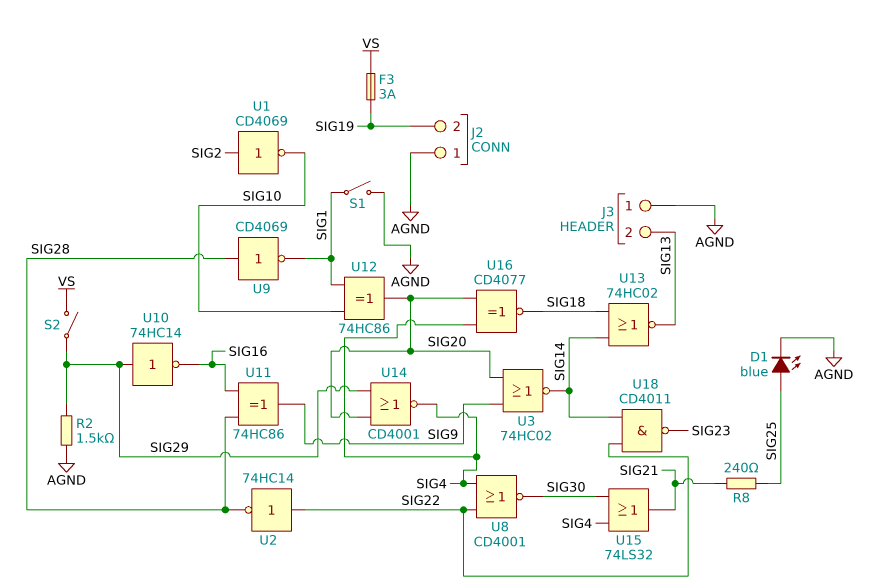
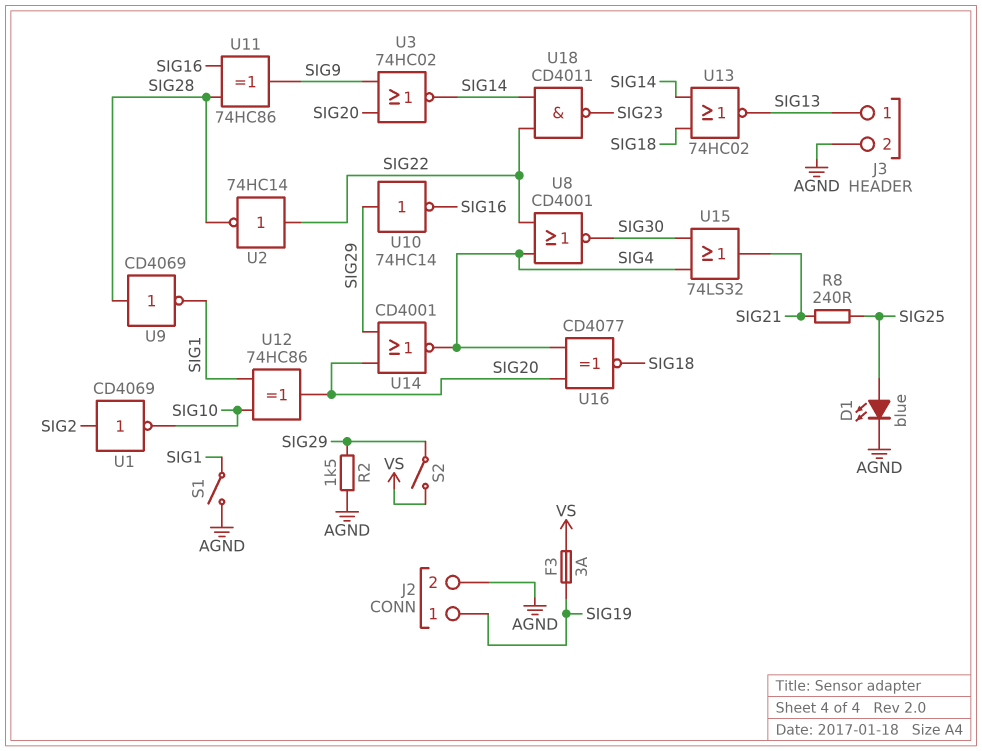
J2 pin 1: AGND -> SIG19
J2 pin 2: SIG19 -> AGND
J3 pin 1: AGND -> SIG13
J3 pin 2: SIG13 -> AGND

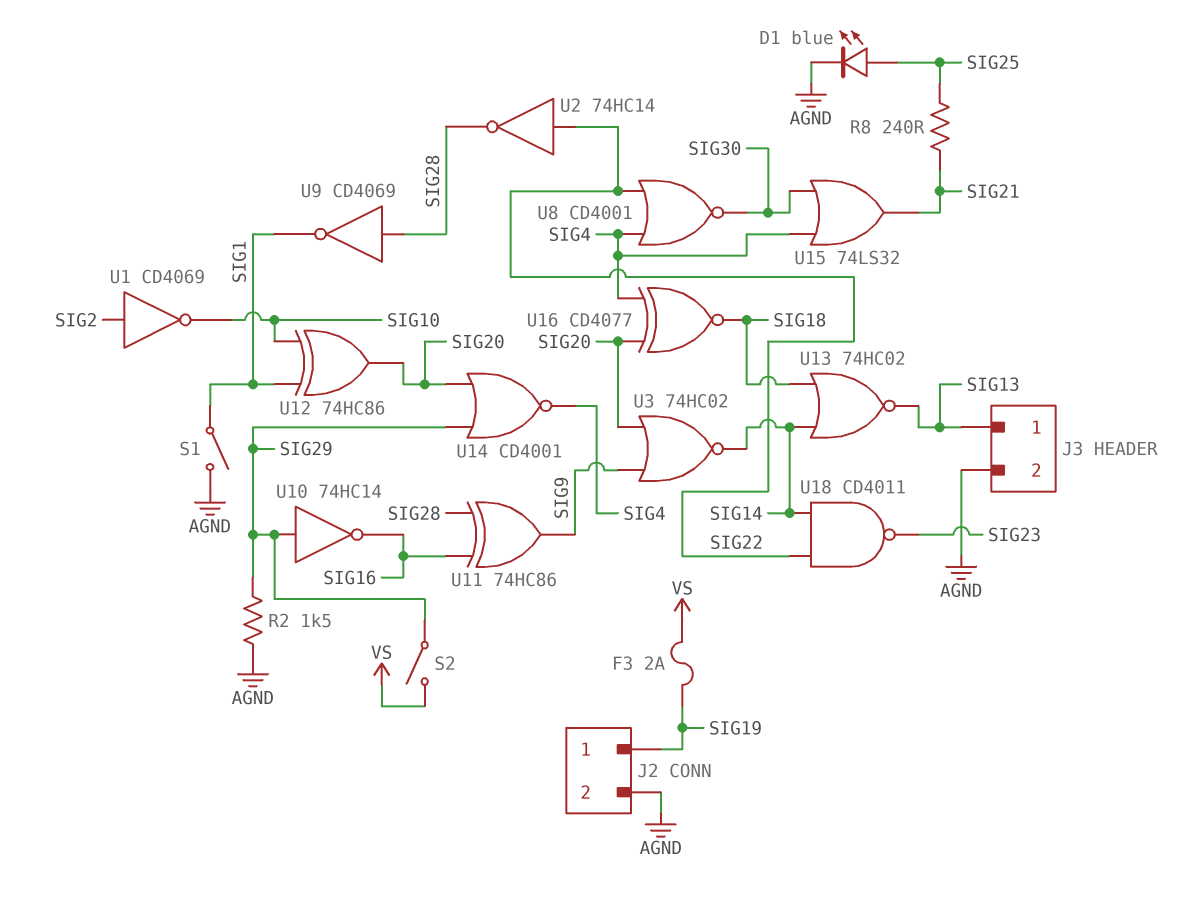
F3: 3A (SIG19, VS) -> 2A (SIG19, VS)

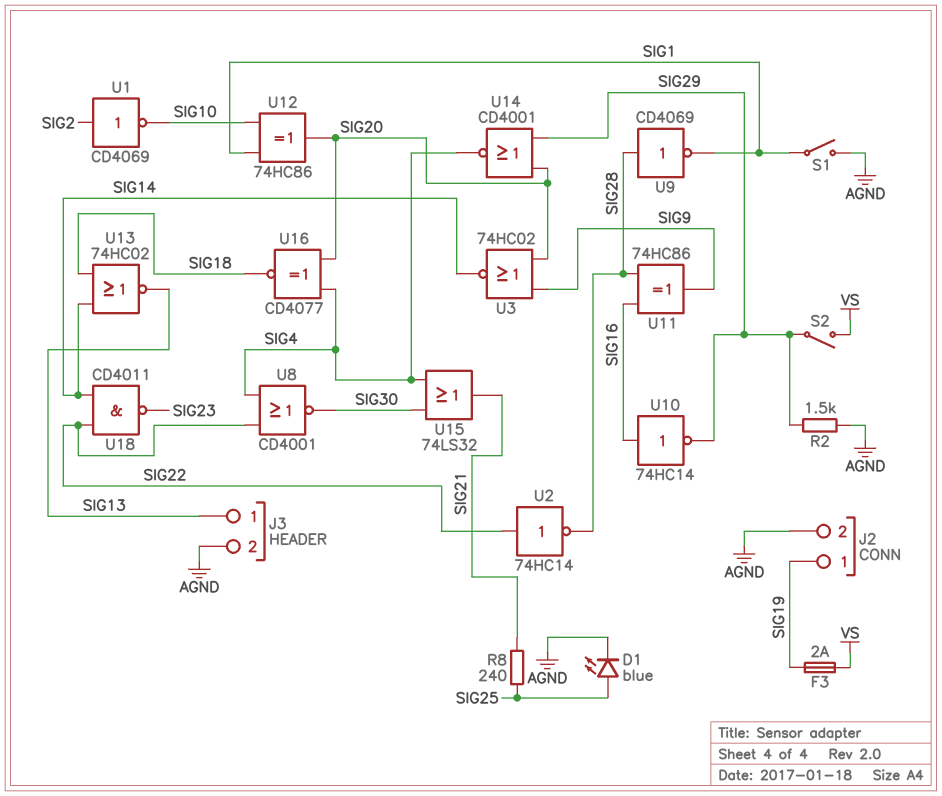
U10: NOT 74HC14 (in SIG29, out SIG16) -> NOT 74HC14 (in SIG16, out SIG29)

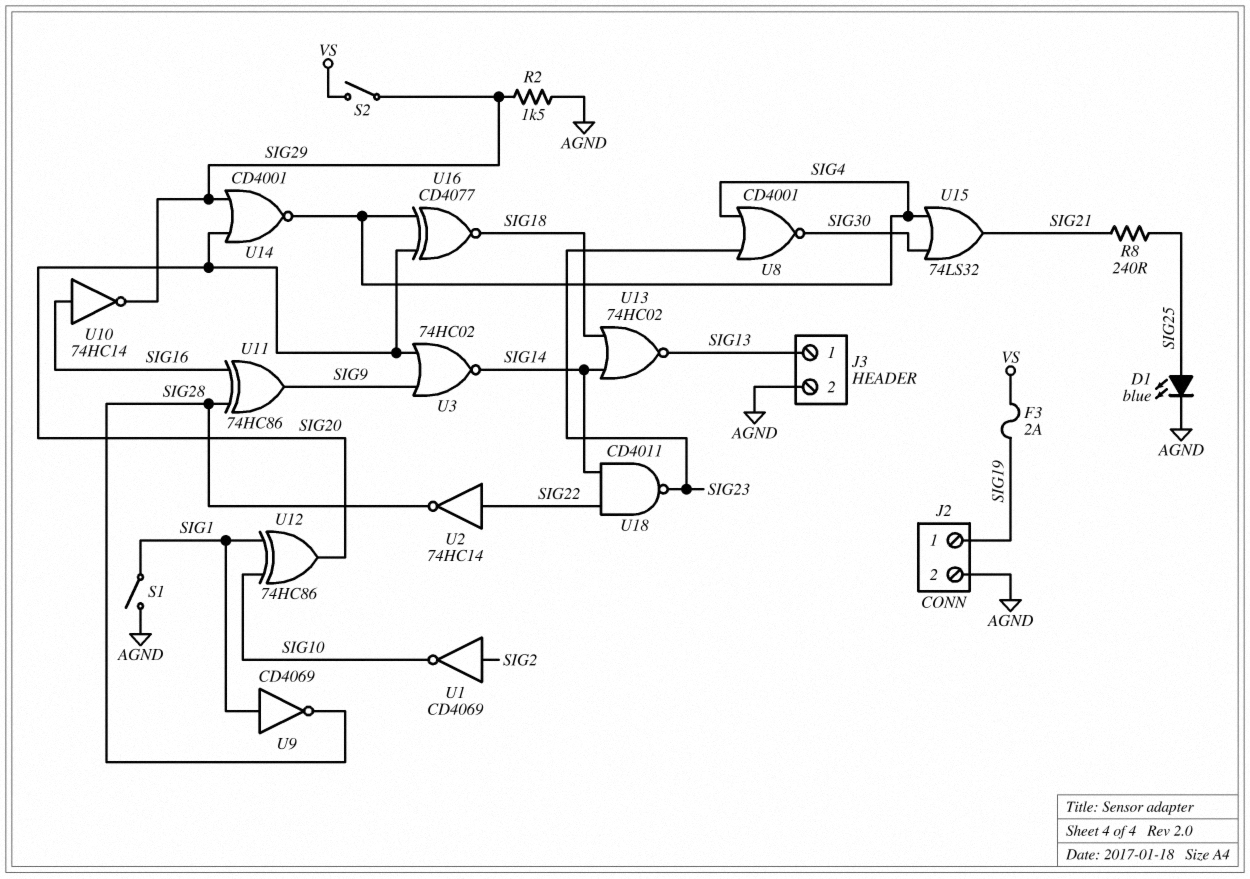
U8: NOR CD4001 (in SIG4, in SIG22, out SIG30) -> NOR CD4001 (in SIG4, in SIG23, out SIG30)
U9: NOT CD4069 (in SIG28, out SIG1) -> NOT CD4069 (in SIG1, out SIG28)

